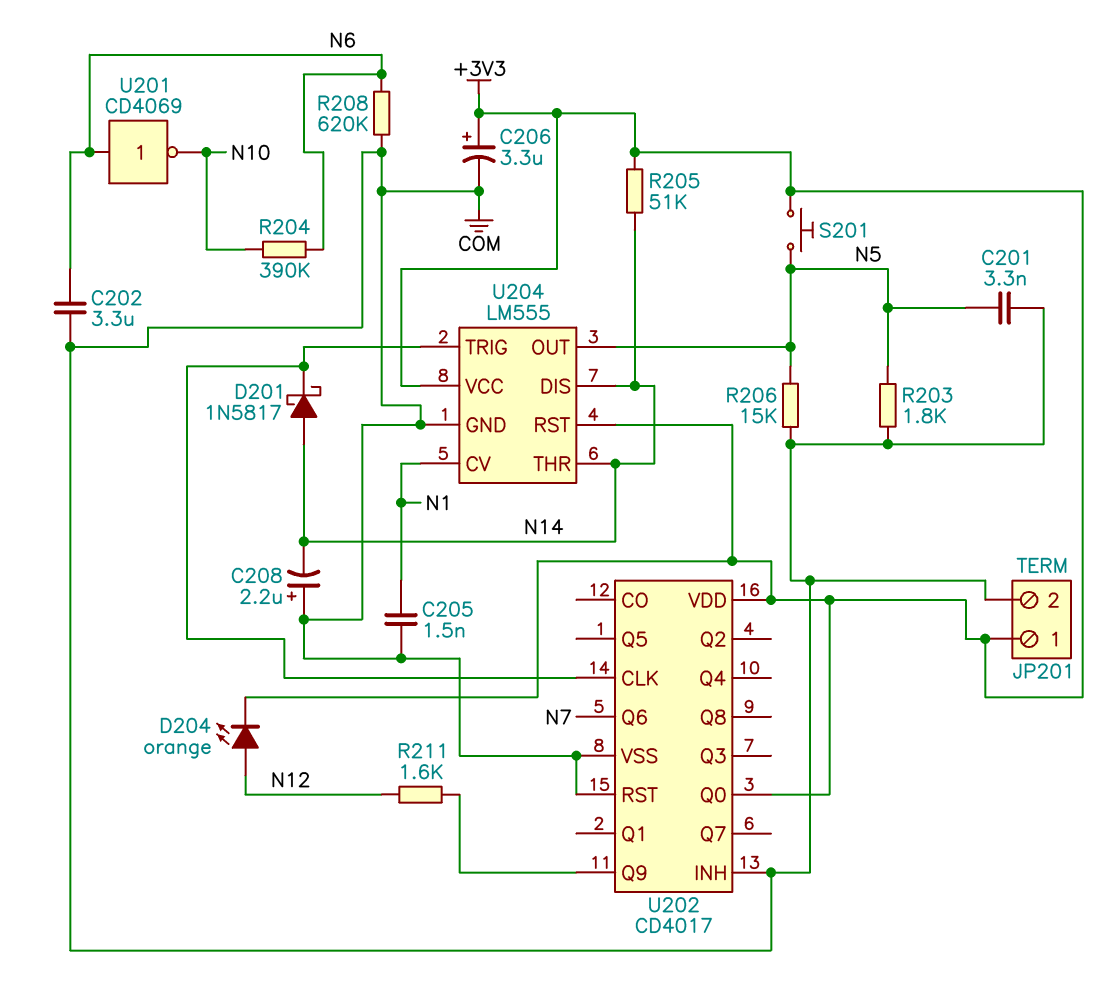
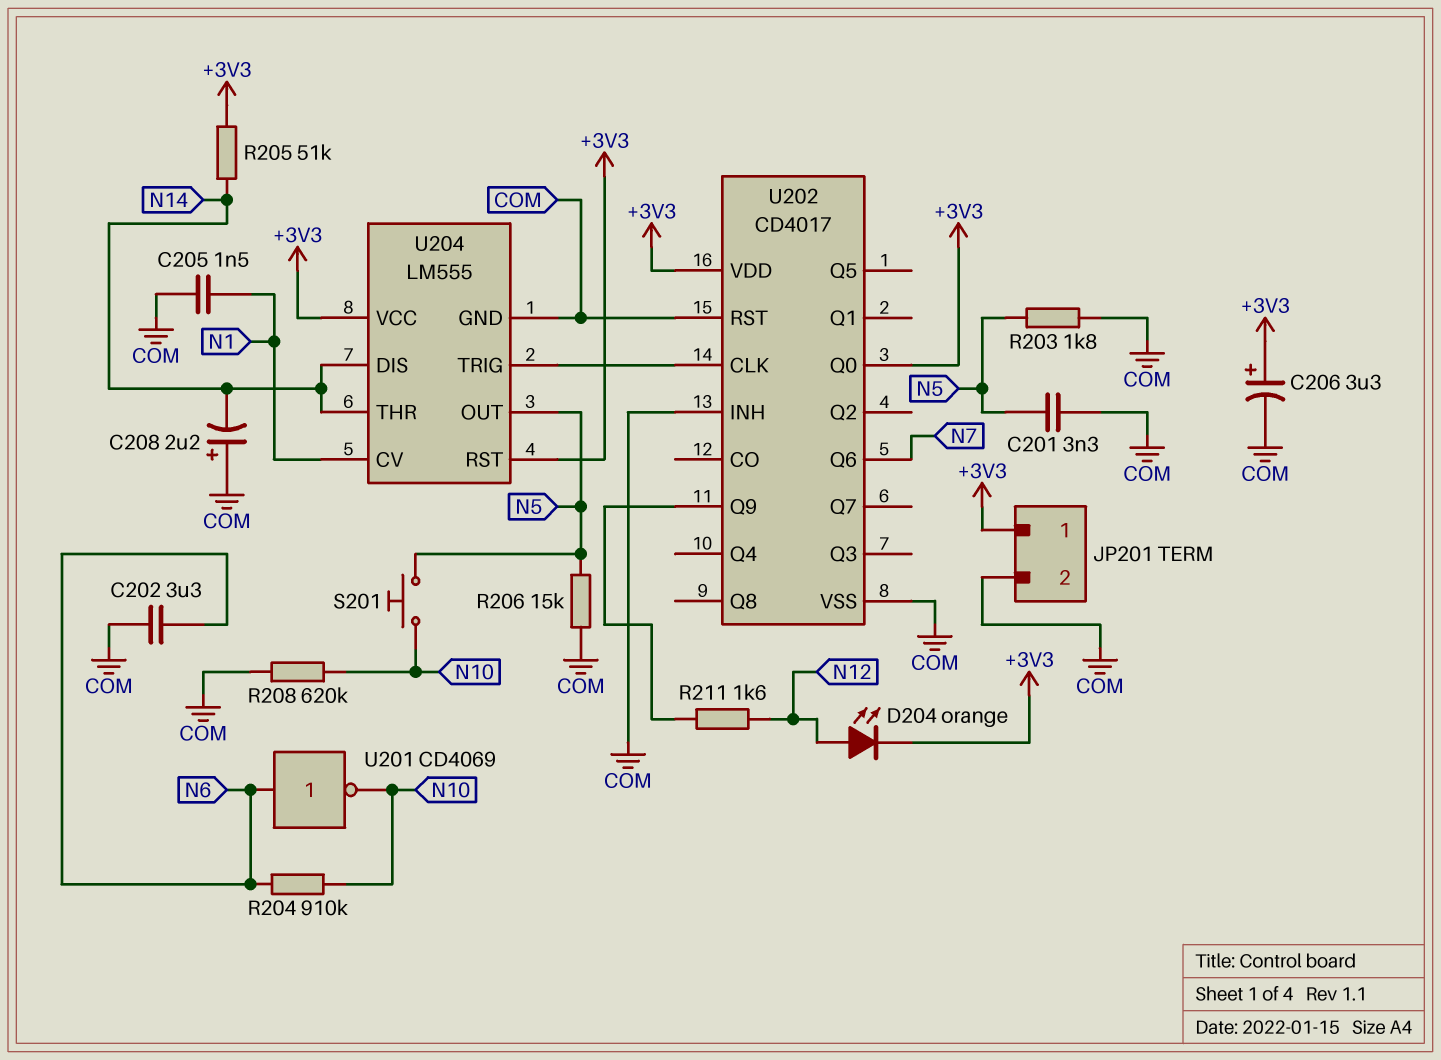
D201: schottky 1N5817 (A N14, K U202/CLK) -> none
R204: 390k (N6, N10) -> 910k (N6, N10)
R208: 620k (COM, N6) -> 620k (COM, N10)
S201: button (+3V3, N5) -> button (N5, N10)

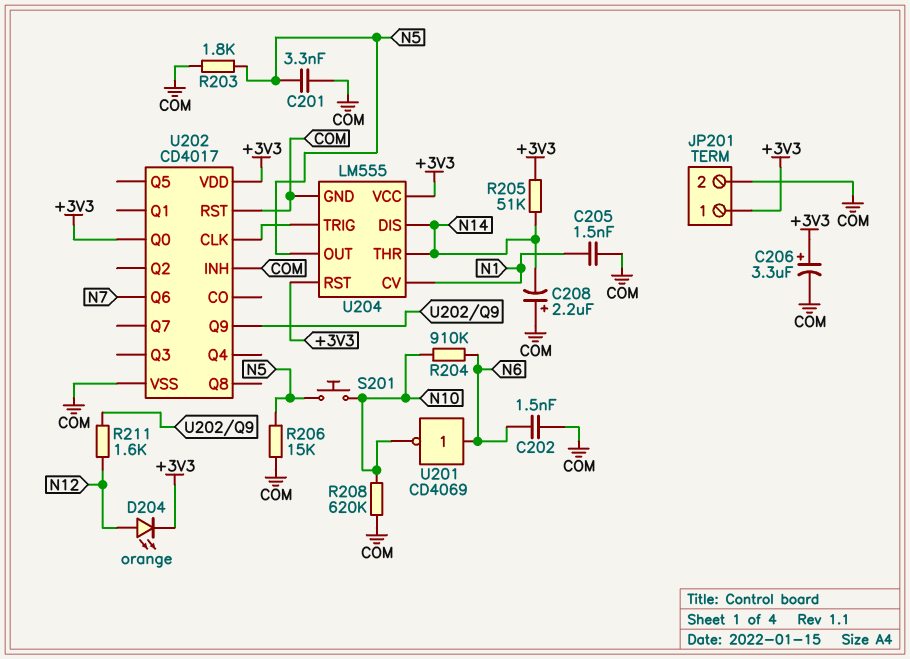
C202: 3.3uF (COM, N6) -> 1.5nF (COM, N6)

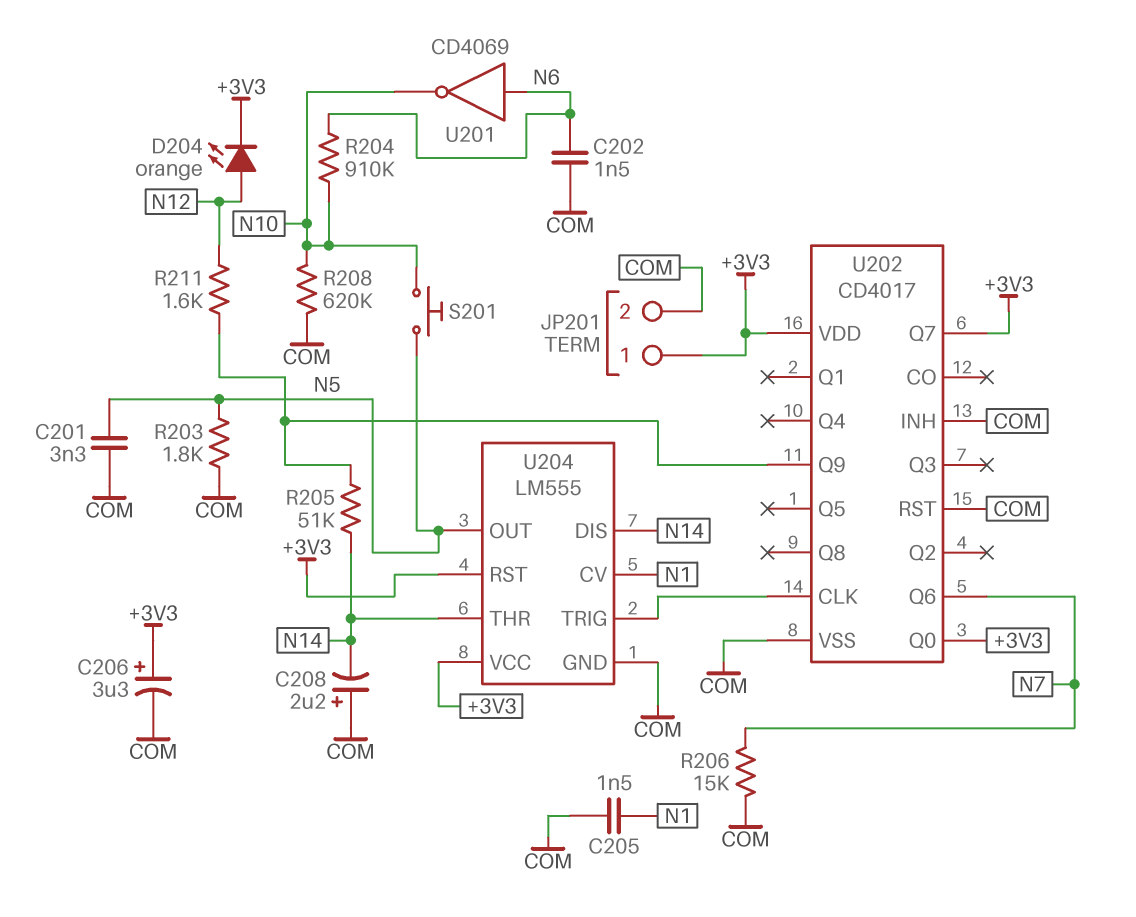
R205: 51k (+3V3, N14) -> 51k (N14, U202/Q9)
R206: 15k (COM, N5) -> 15k (COM, N7)
U202 pin Q7: none -> +3V3

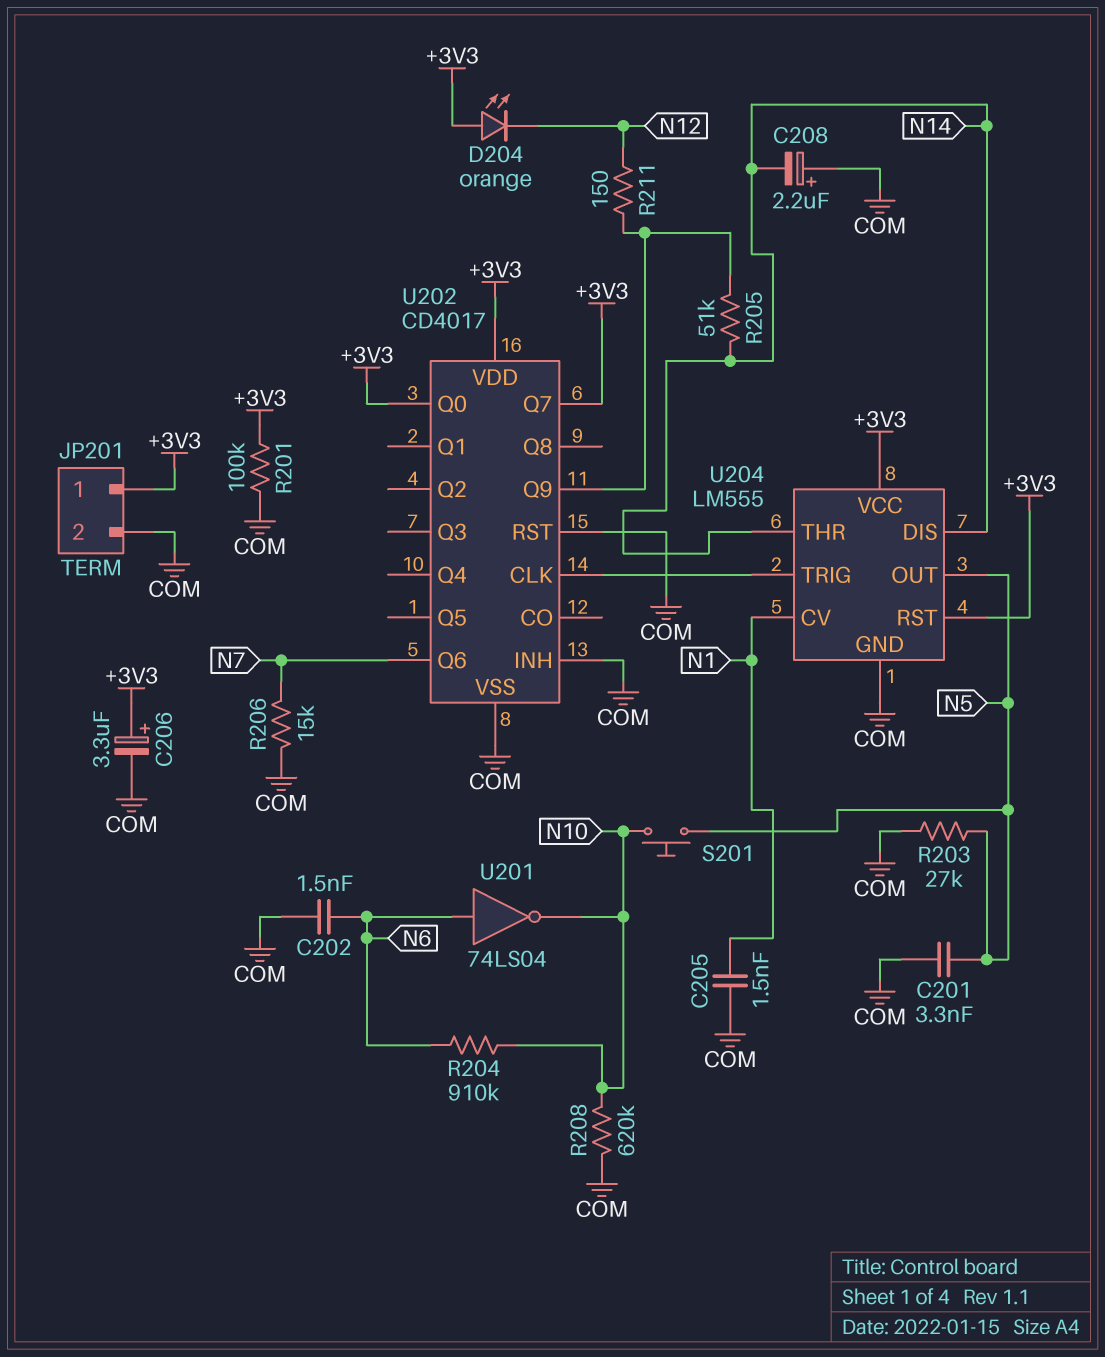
D204: LED orange (A N12, K +3V3) -> LED orange (A +3V3, K N12)
R201: none -> 100k (+3V3, COM)
R203: 1.8k (COM, N5) -> 27k (COM, N5)
R211: 1.6k (N12, U202/Q9) -> 150 (N12, U202/Q9)
U201: NOT CD4069 (in N6, out N10) -> NOT 74LS04 (in N6, out N10)

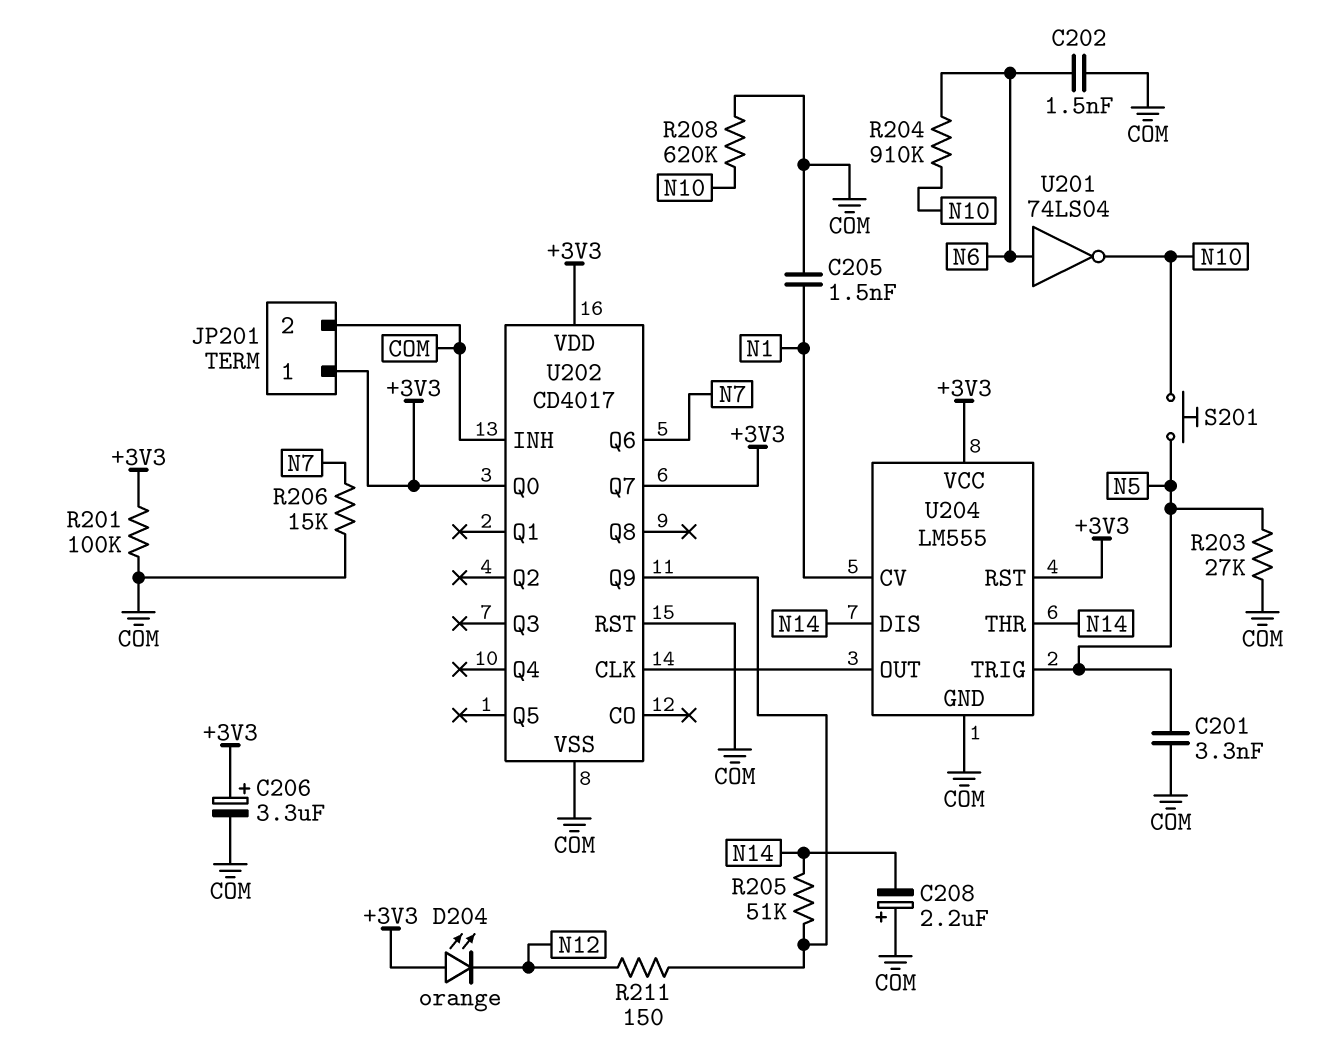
U204 pin OUT: N5 -> U202/CLK
U204 pin TRIG: U202/CLK -> N5

